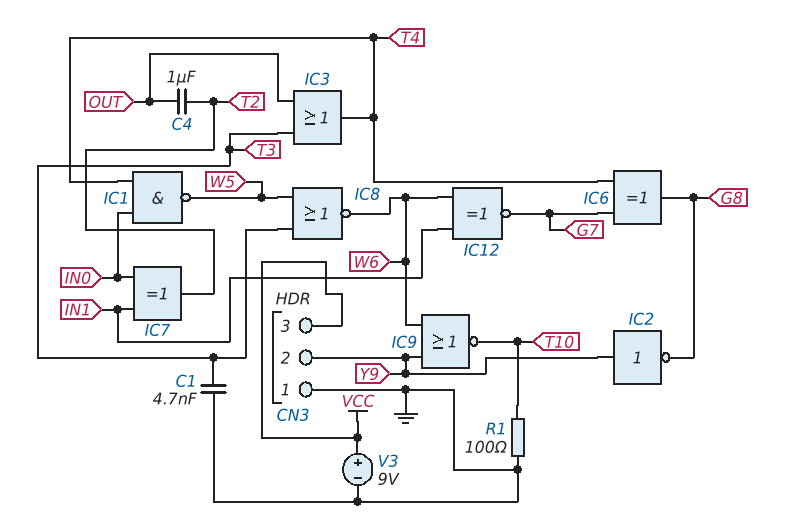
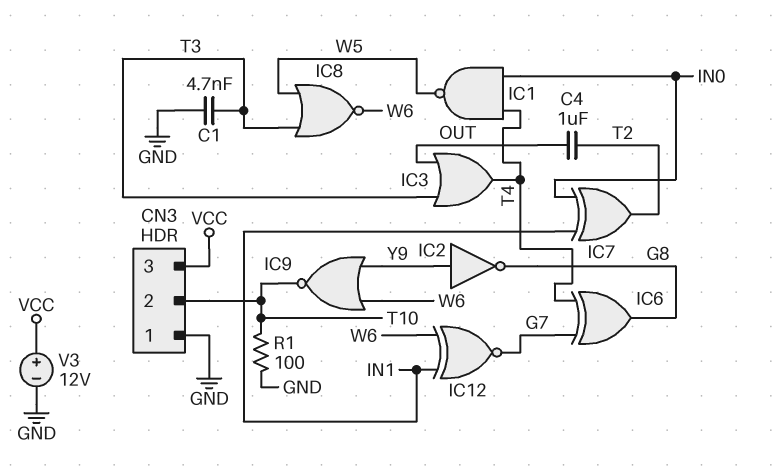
CN3 pin 2: Y9 -> T10
V3: 9V (plus VCC, minus GND) -> 12V (plus VCC, minus GND)

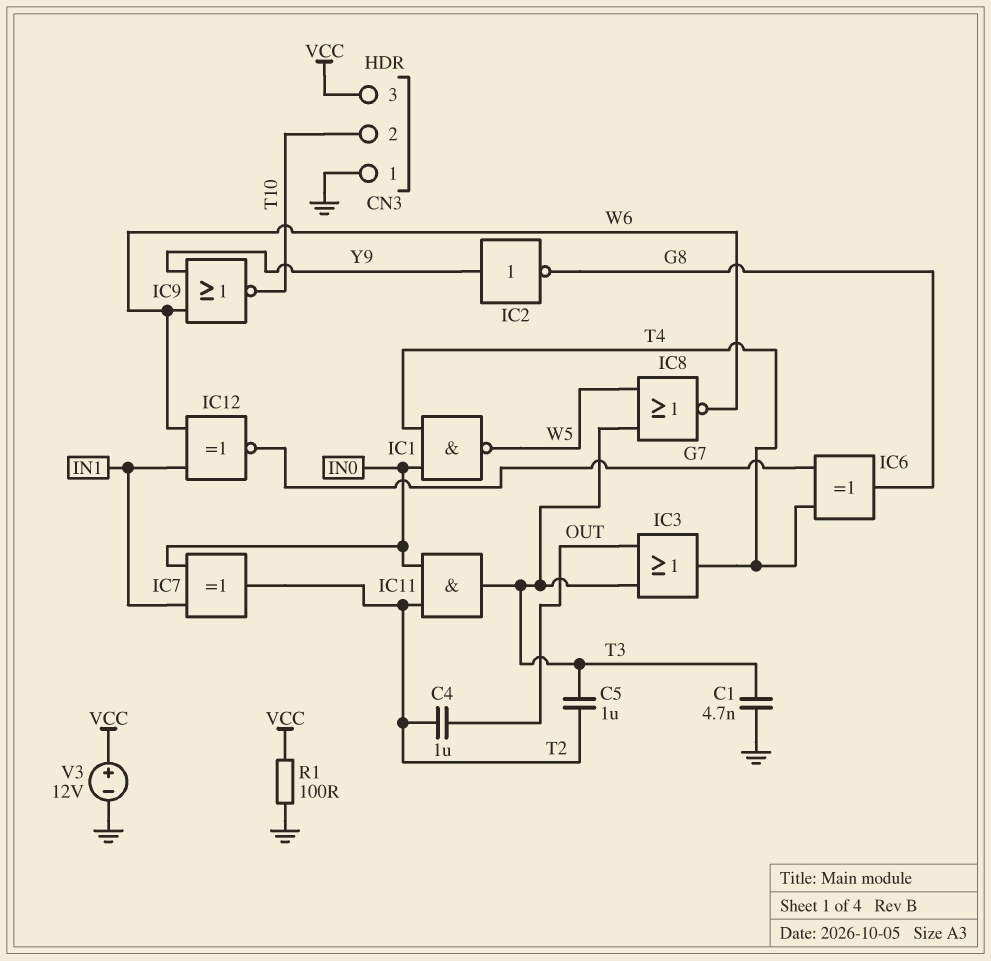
C5: none -> 1uF (T2, T3)
IC11: none -> AND (in IN0, in T2, out T3)
R1: 100 (GND, T10) -> 100 (GND, VCC)

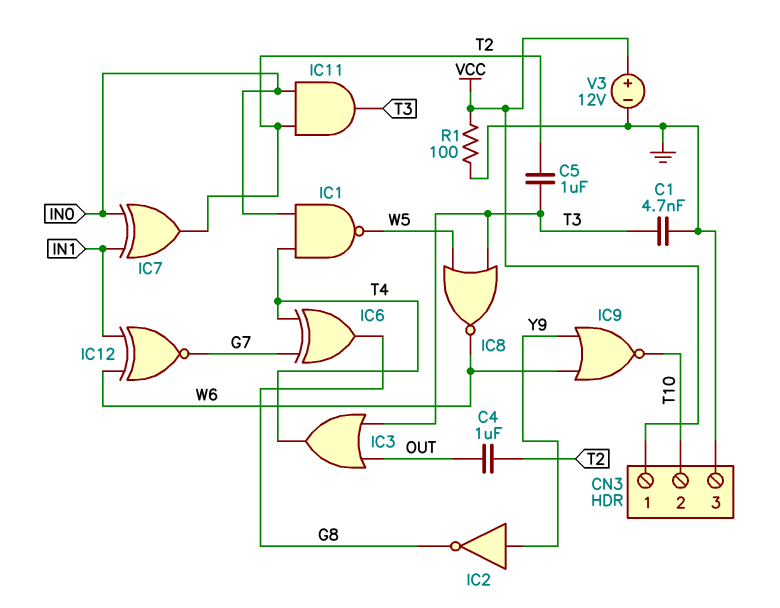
CN3 pin 1: GND -> VCC
CN3 pin 3: VCC -> GND

